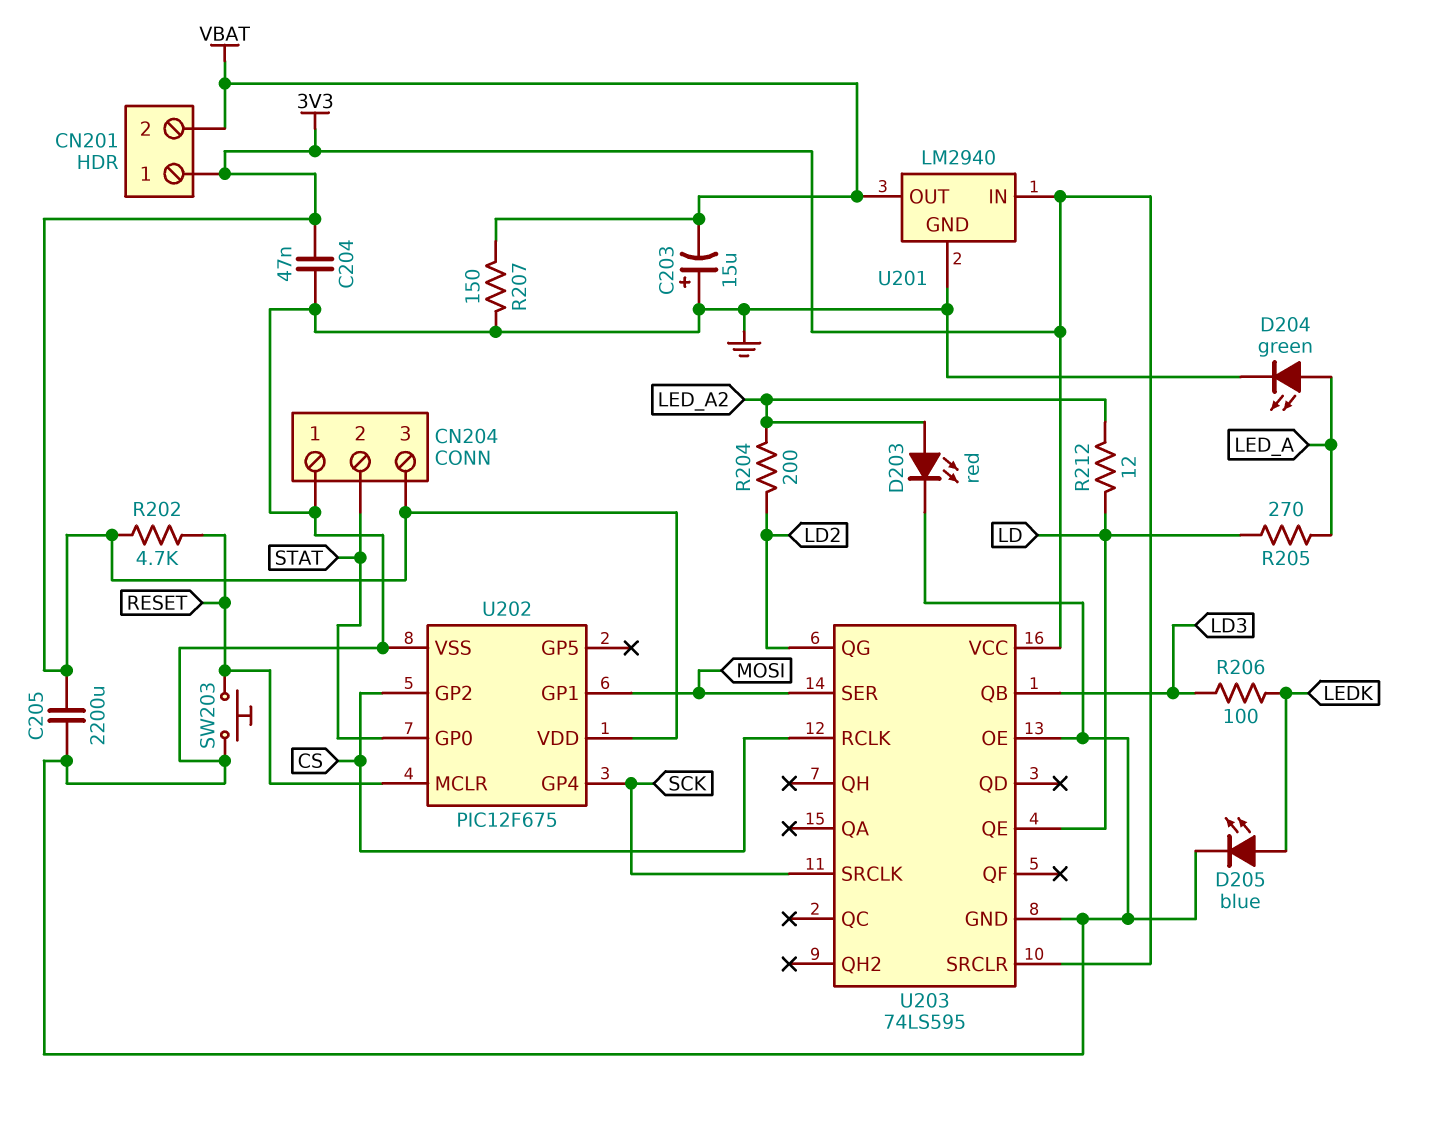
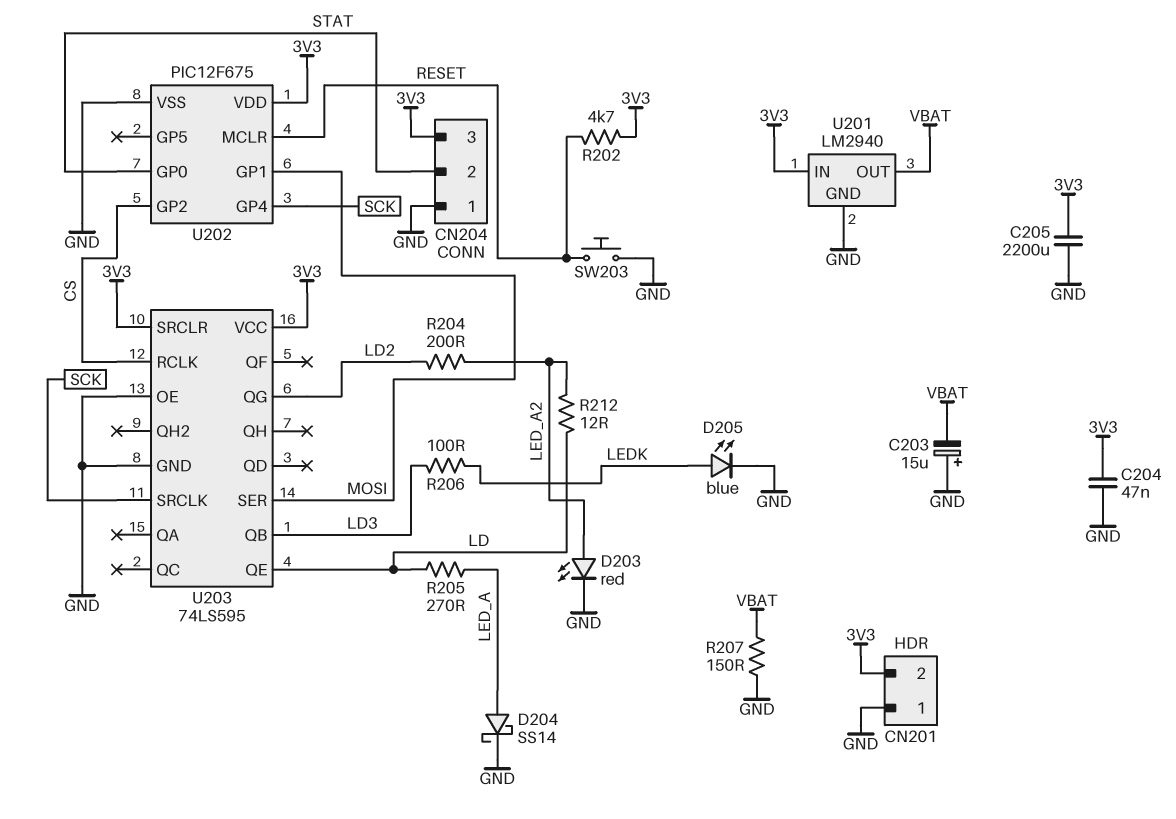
CN201 pin 1: 3V3 -> GND
CN201 pin 2: VBAT -> 3V3
D204: LED green (A LED_A, K GND) -> schottky SS14 (A LED_A, K GND)

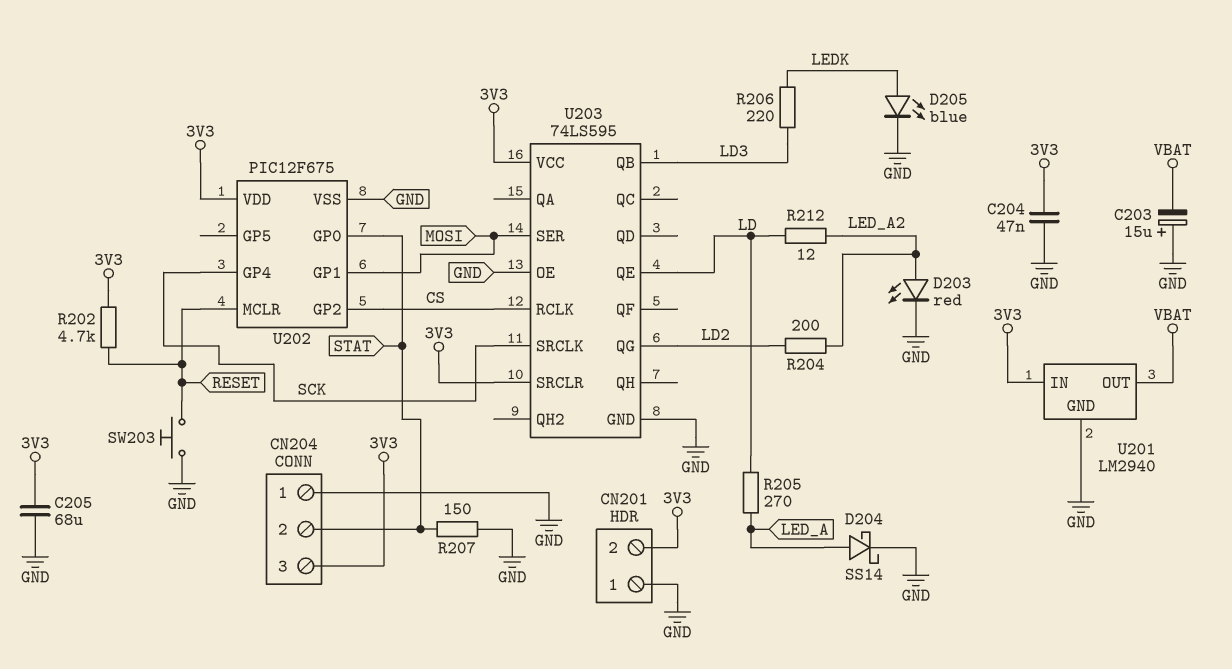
C205: 2200uF (3V3, GND) -> 68uF (3V3, GND)
R206: 100 (LD3, LEDK) -> 220 (LD3, LEDK)
R207: 150 (GND, VBAT) -> 150 (GND, STAT)

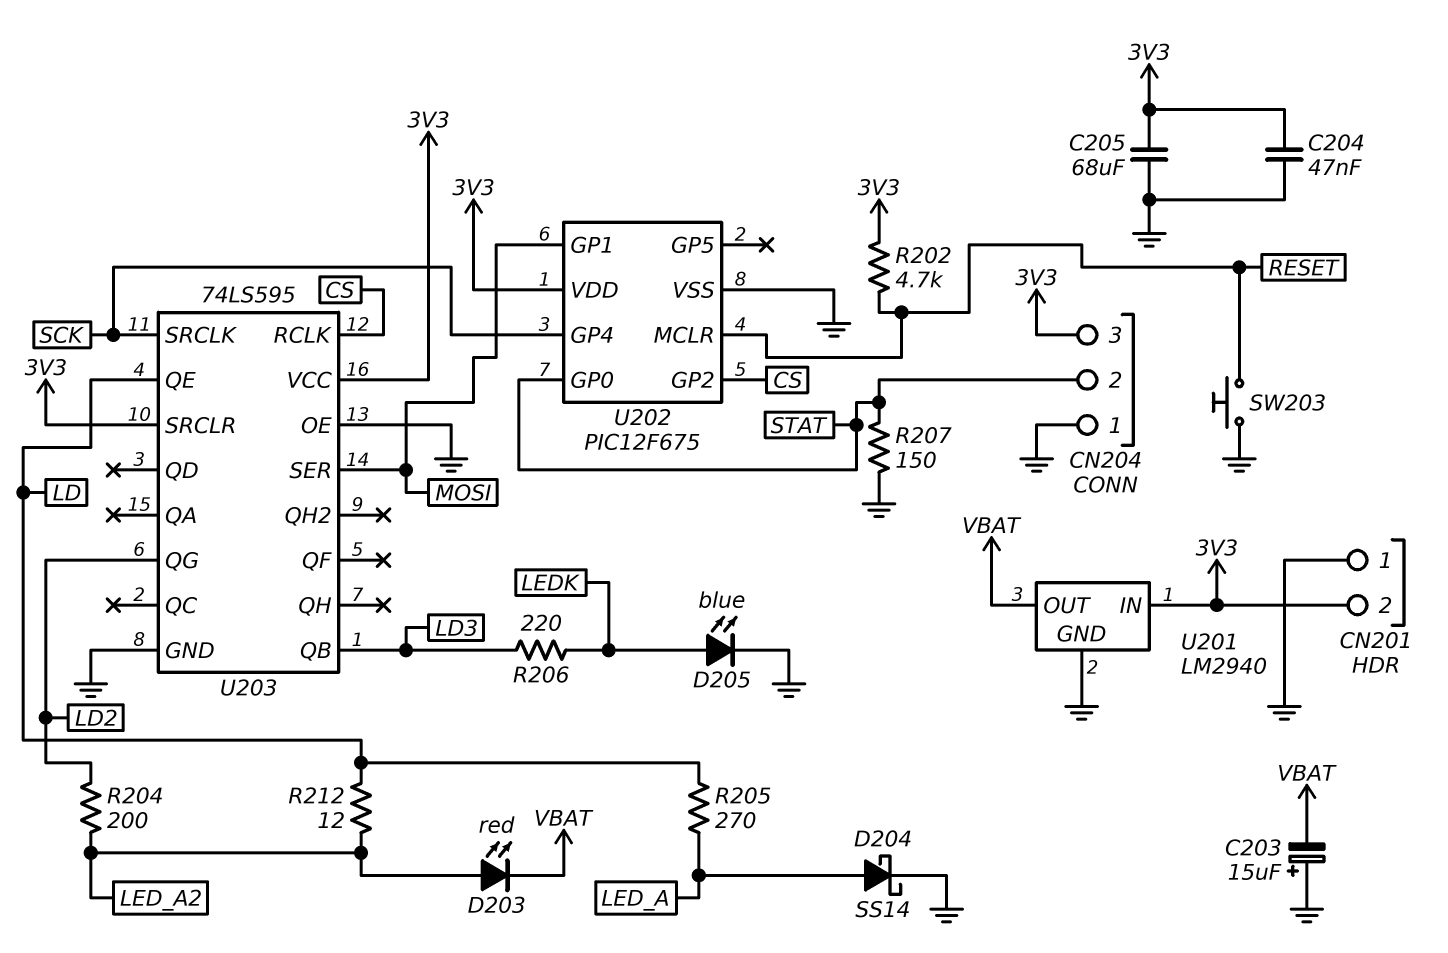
D203: LED red (A LED_A2, K GND) -> LED red (A LED_A2, K VBAT)

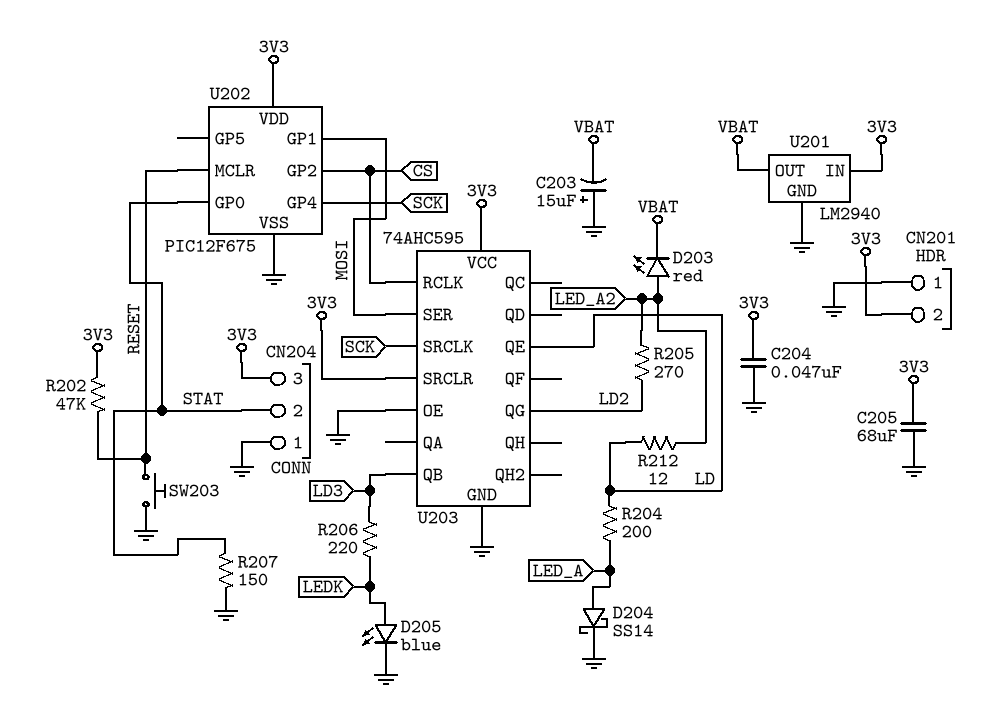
R202: 4.7k (3V3, RESET) -> 47k (3V3, RESET)
R204: 200 (LD2, LED_A2) -> 200 (LD, LED_A)
R205: 270 (LD, LED_A) -> 270 (LD2, LED_A2)
U203: 74LS595 -> 74AHC595

